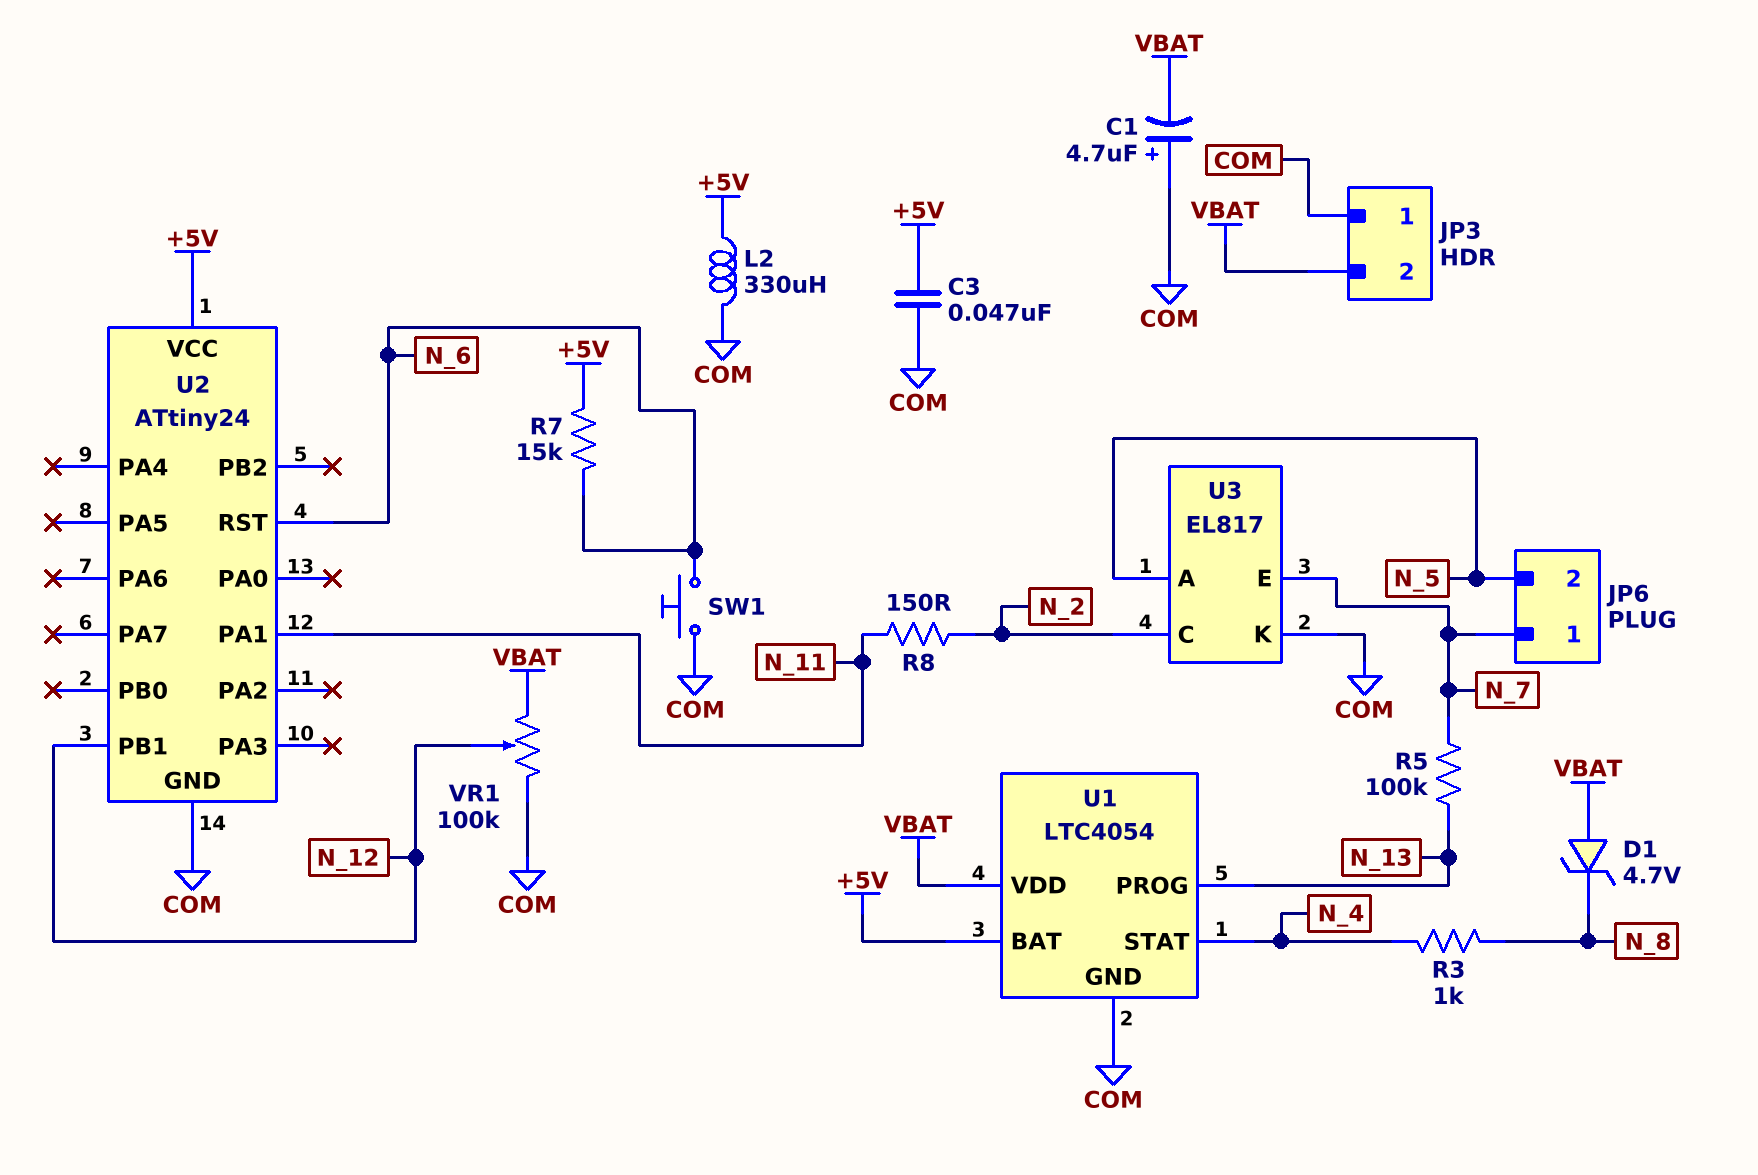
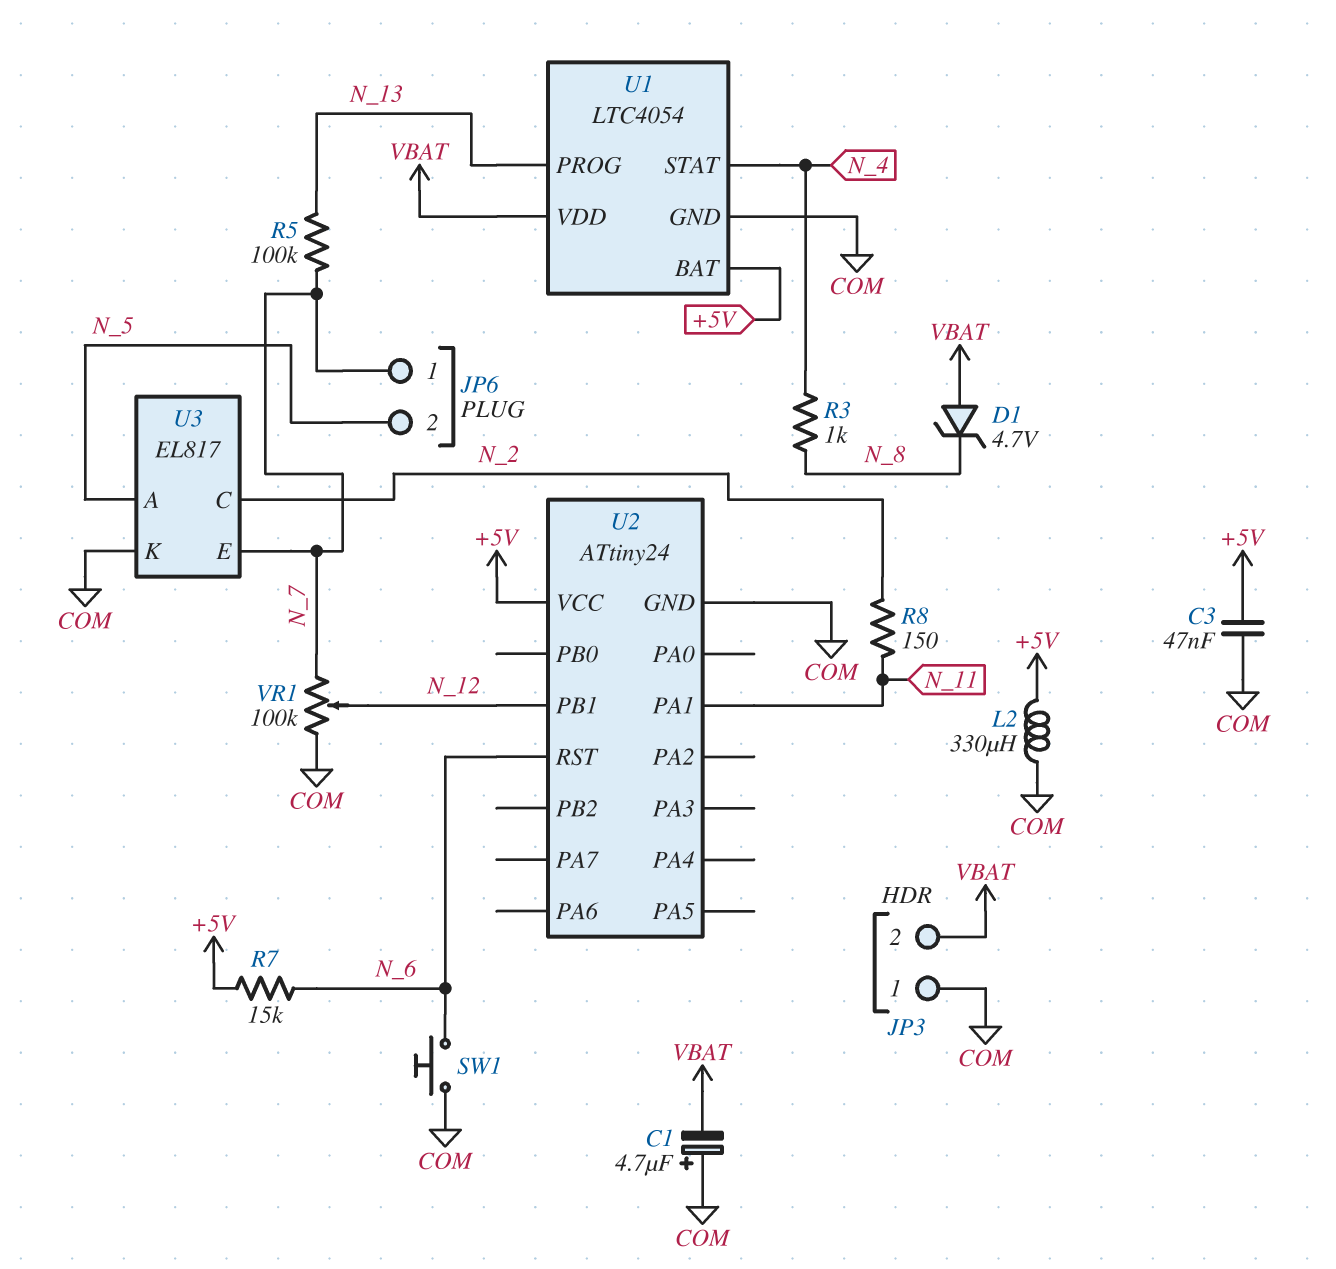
VR1: 100k (COM, VBAT, wiper N_12) -> 100k (COM, N_7, wiper N_12)

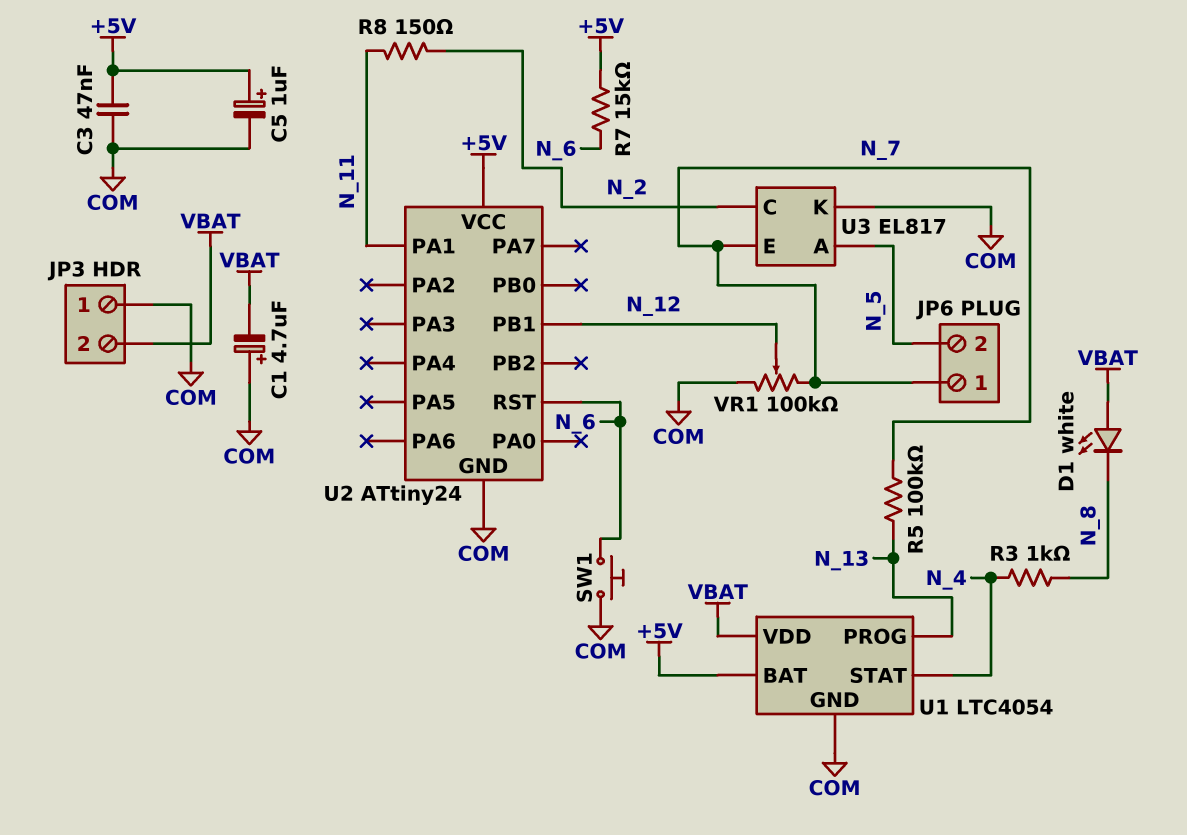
C5: none -> 1uF (plus +5V, minus COM)
D1: zener 4.7V (A VBAT, K N_8) -> LED white (A VBAT, K N_8)
L2: 330uH (+5V, COM) -> none

